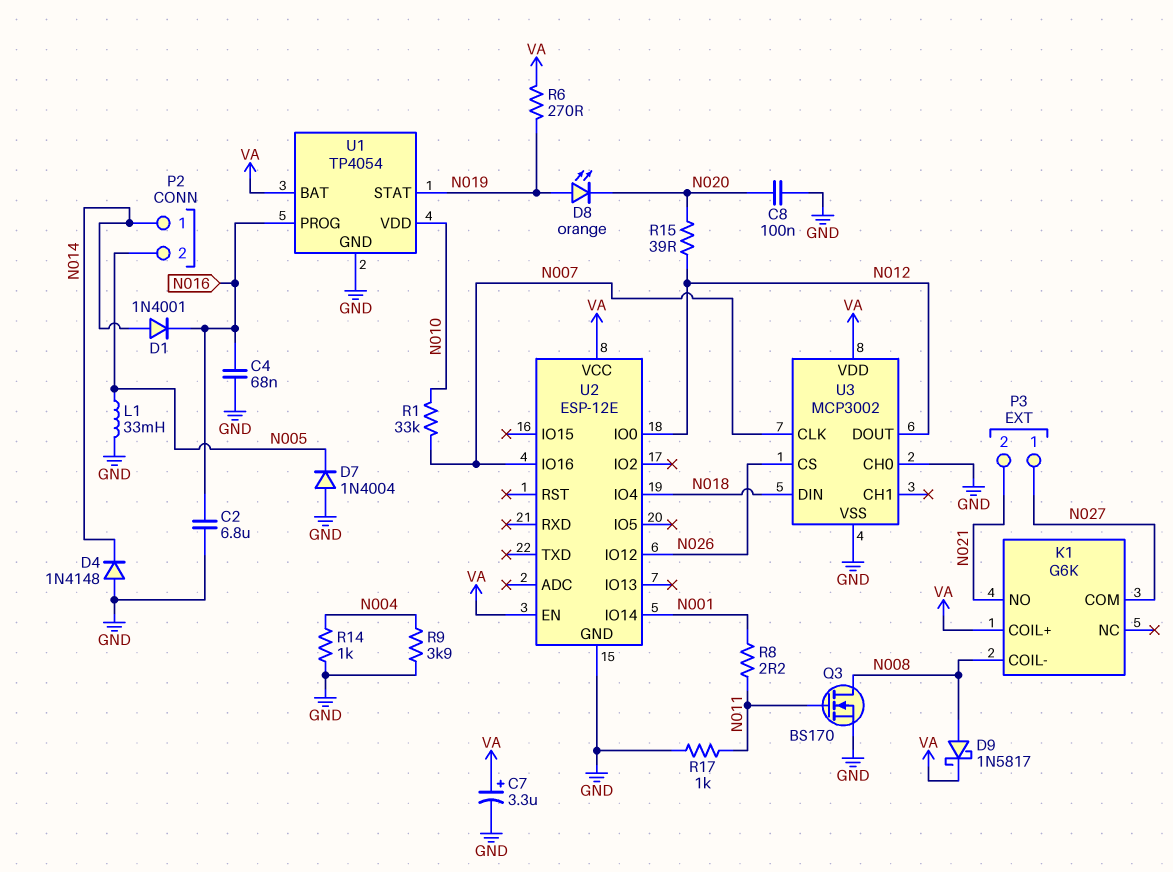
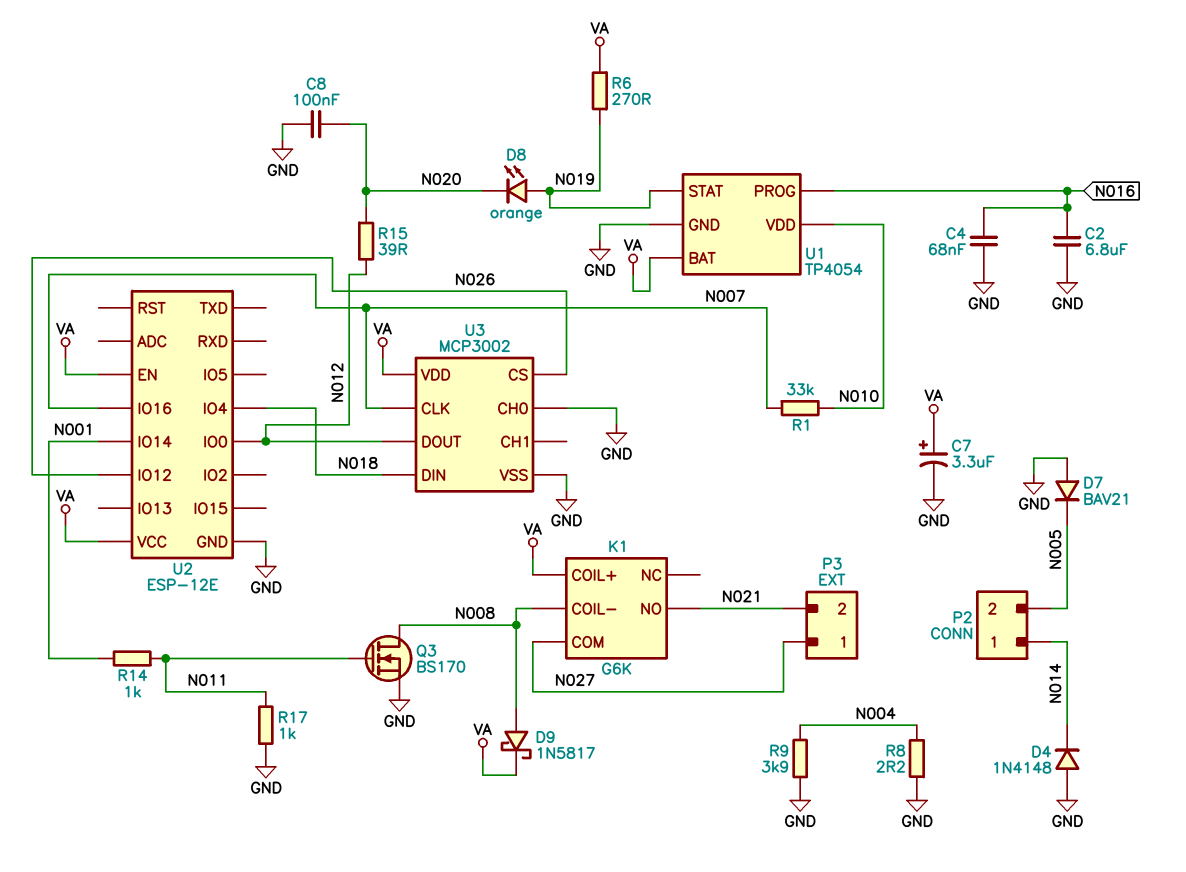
D1: diode 1N4001 (A N014, K N016) -> none
D7: diode 1N4004 (A GND, K N005) -> diode BAV21 (A GND, K N005)
L1: 33mH (GND, N005) -> none
R8: 2.2 (N001, N011) -> 2.2 (GND, N004)
R14: 1k (GND, N004) -> 1k (N001, N011)

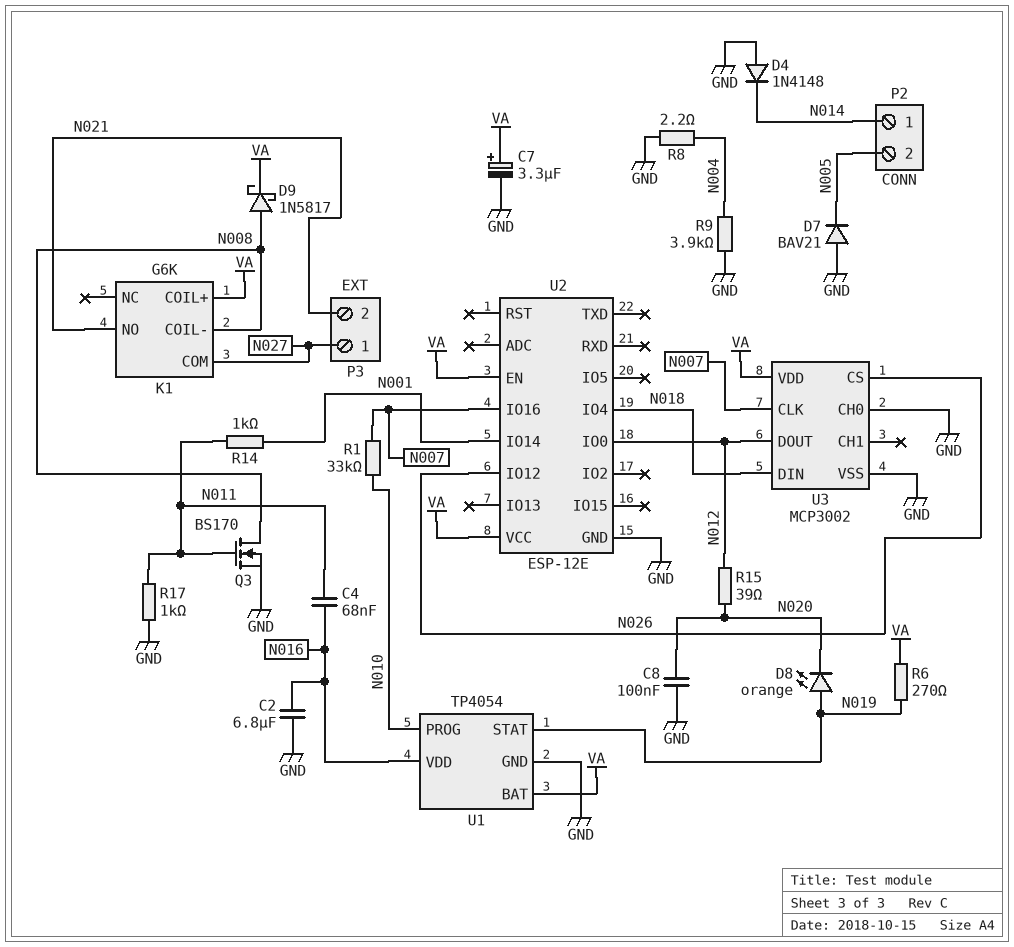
C4: 68nF (GND, N016) -> 68nF (N011, N016)
U1 pin PROG: N016 -> N010
U1 pin VDD: N010 -> N016

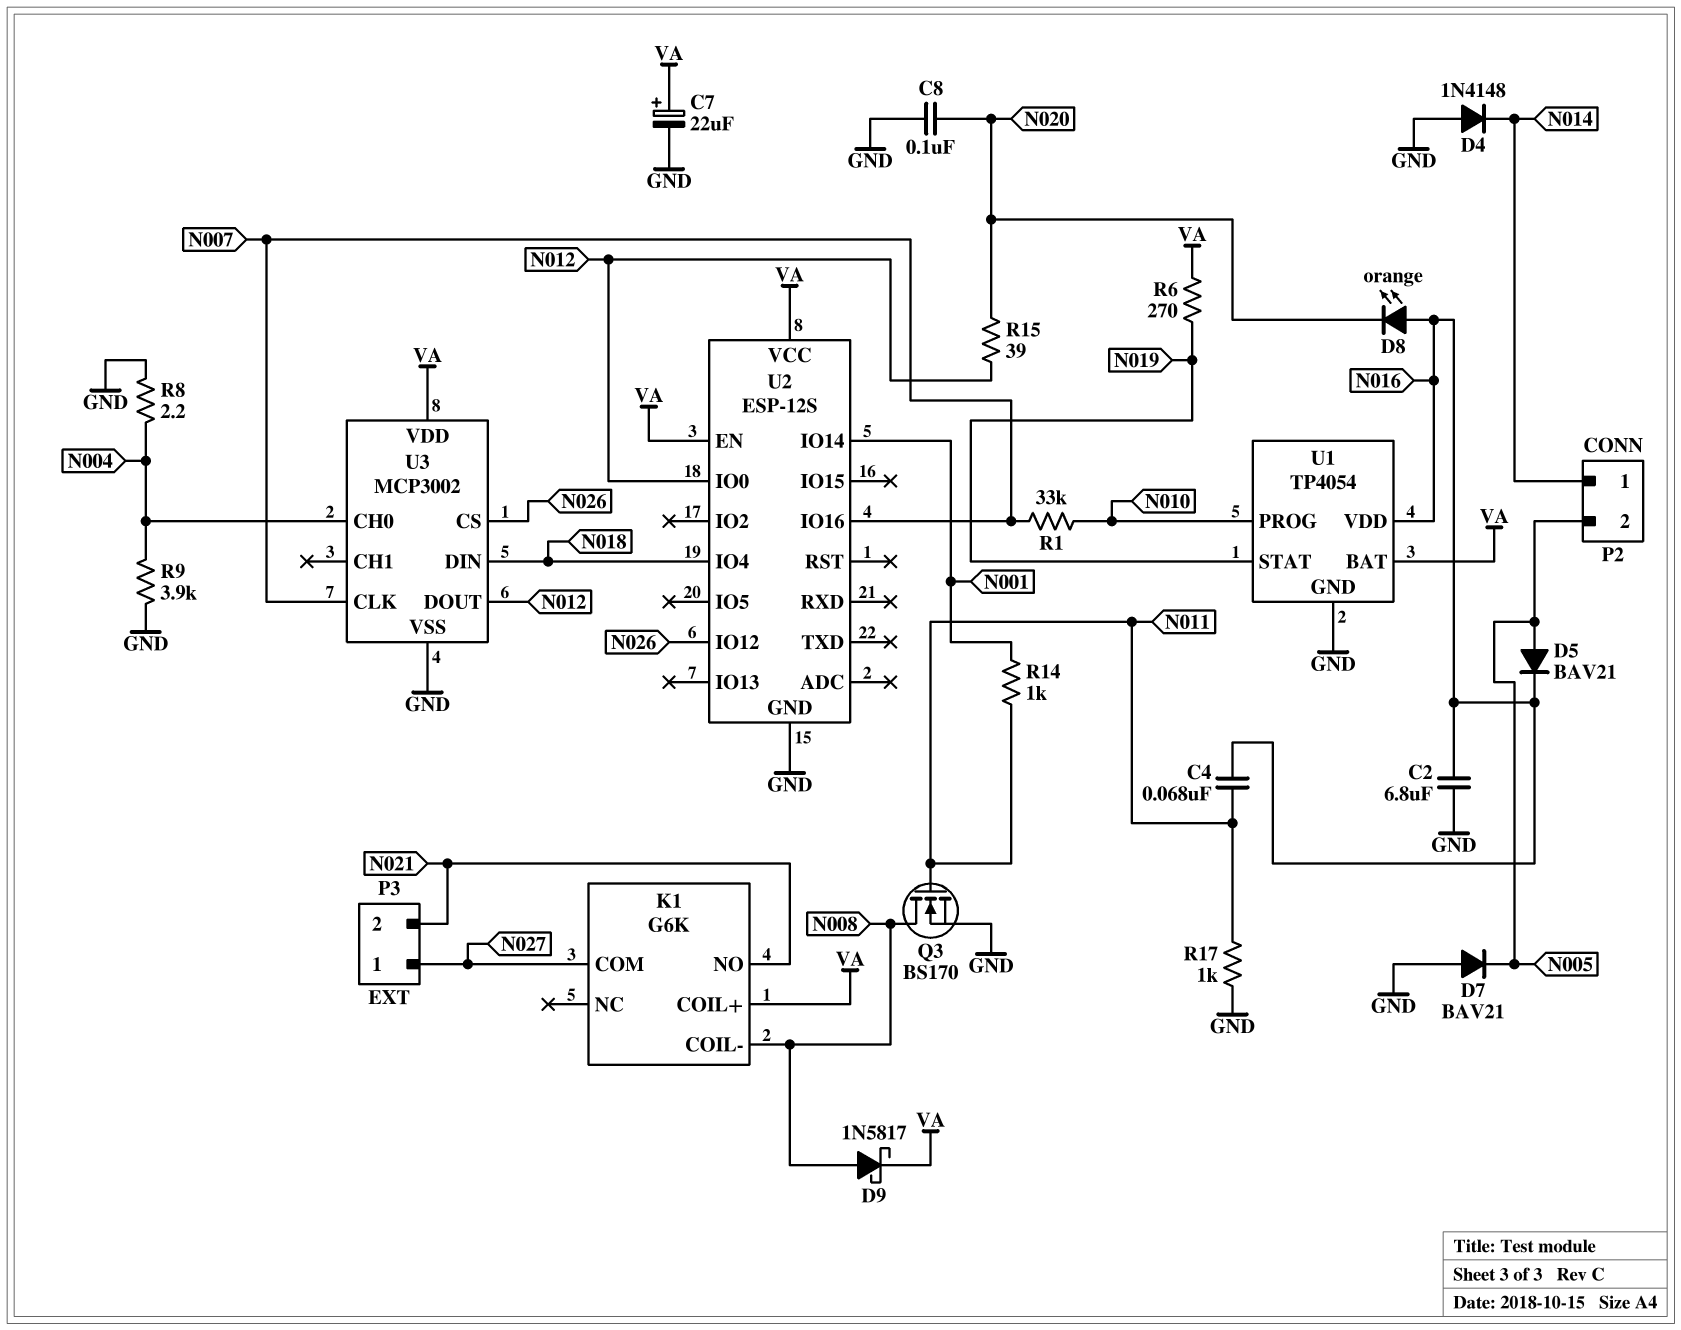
C7: 3.3uF (plus VA, minus GND) -> 22uF (plus VA, minus GND)
D5: none -> diode BAV21 (A N005, K N016)
D8: LED orange (A N019, K N020) -> LED orange (A N016, K N020)
U2: ESP-12E -> ESP-12S
U3 pin CH0: GND -> N004

